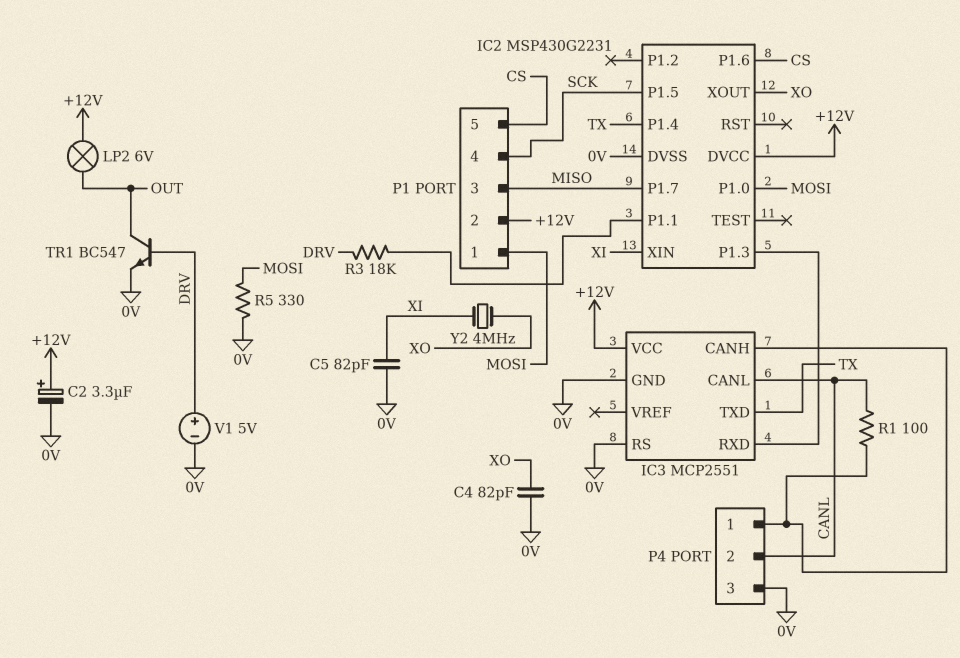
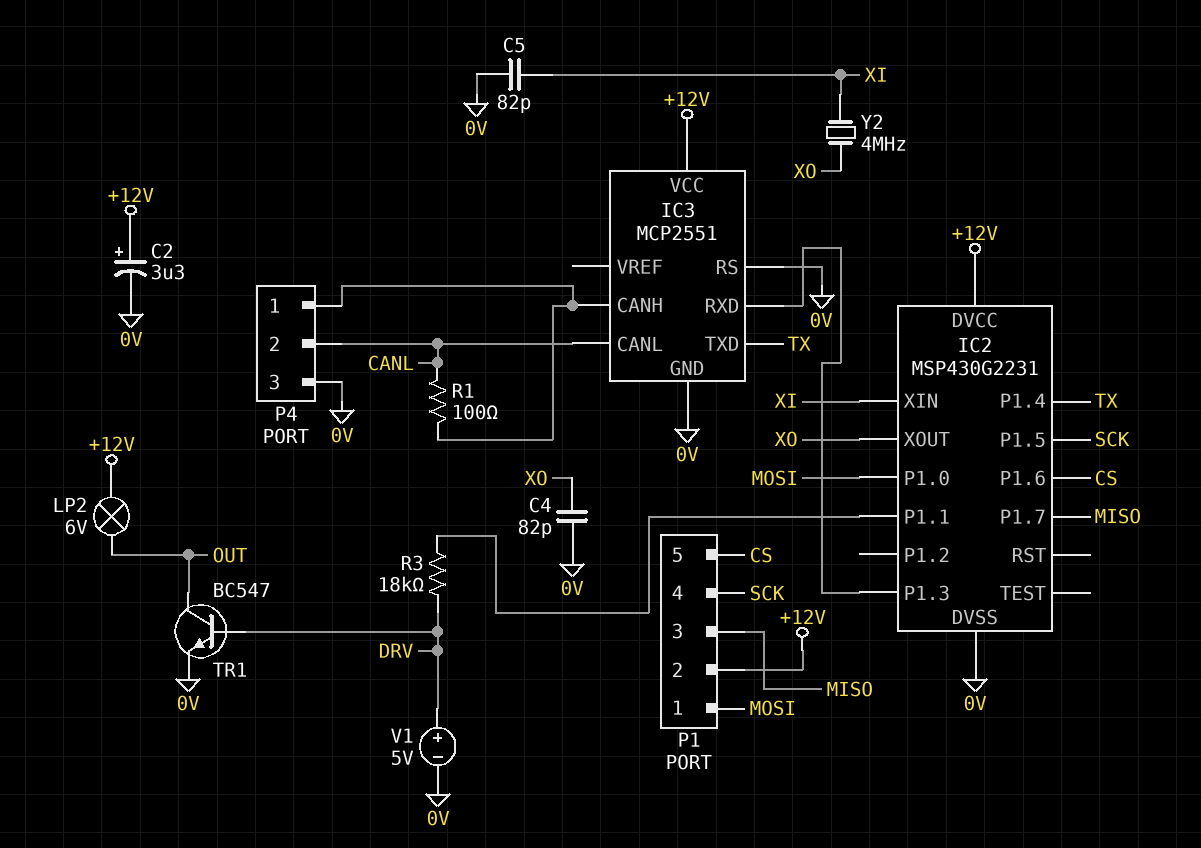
R5: 330 (0V, MOSI) -> none

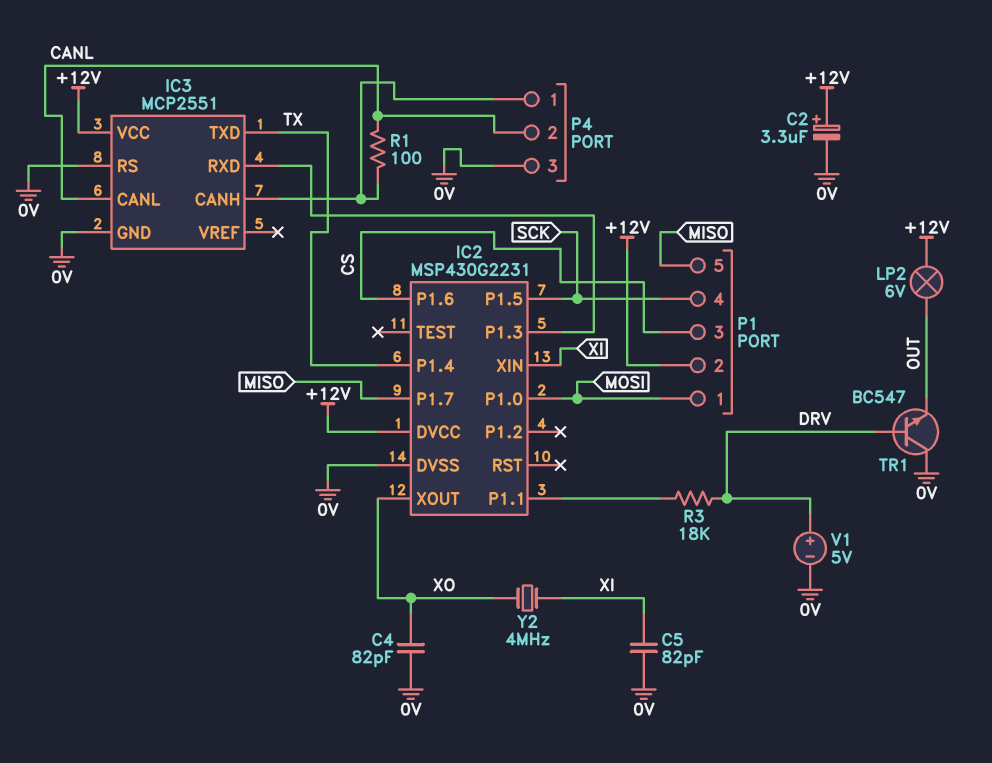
P1 pin 3: MISO -> CS
P1 pin 5: CS -> MISO
TR1: NPN BC547 (B DRV, C OUT, E 0V) -> NPN BC547 (B DRV, C 0V, E OUT)

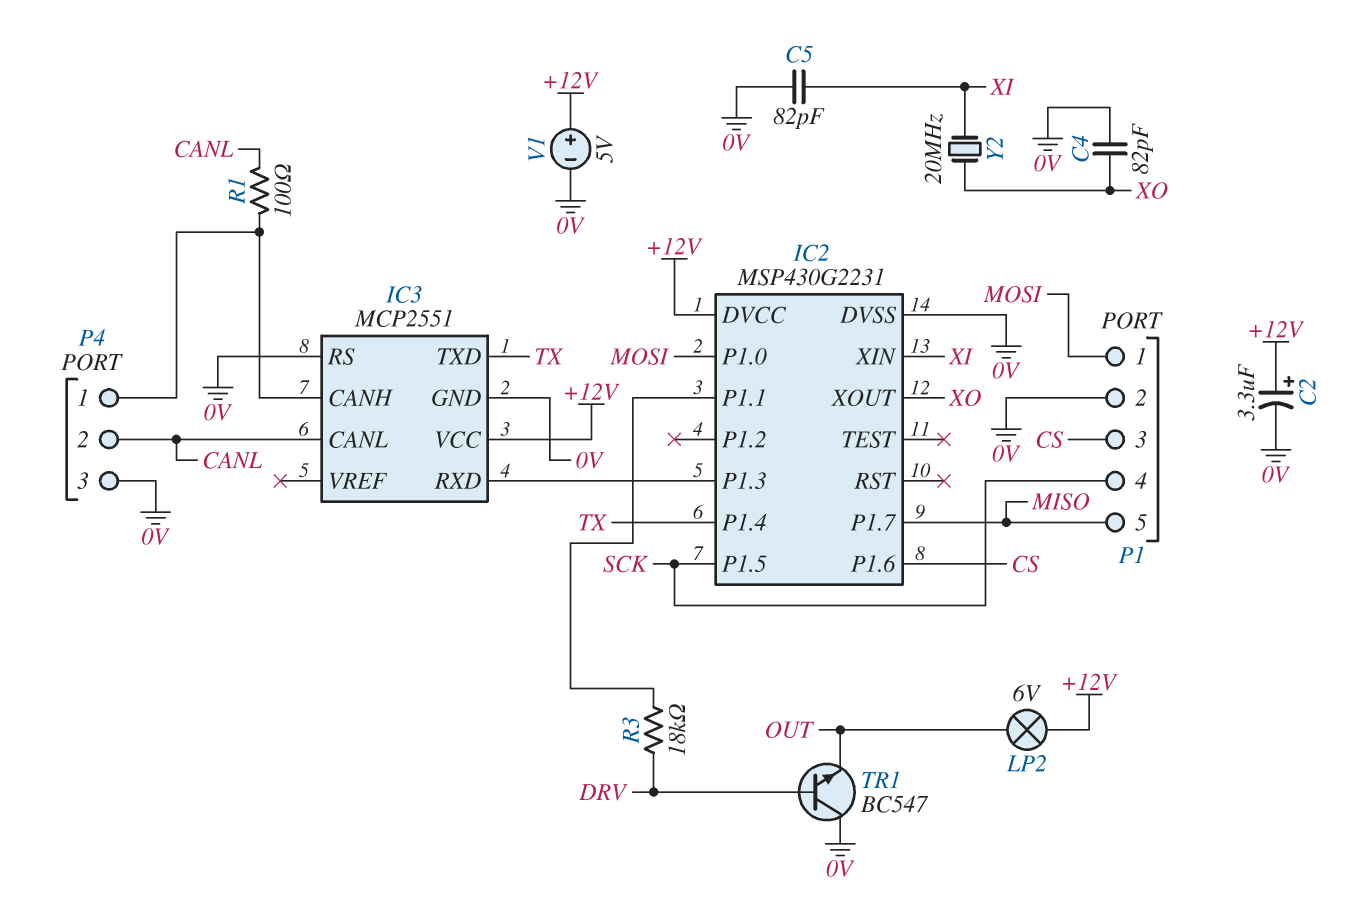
P1 pin 2: +12V -> 0V
V1: 5V (plus DRV, minus 0V) -> 5V (plus +12V, minus 0V)
Y2: 4MHz (XI, XO) -> 20MHz (XI, XO)

